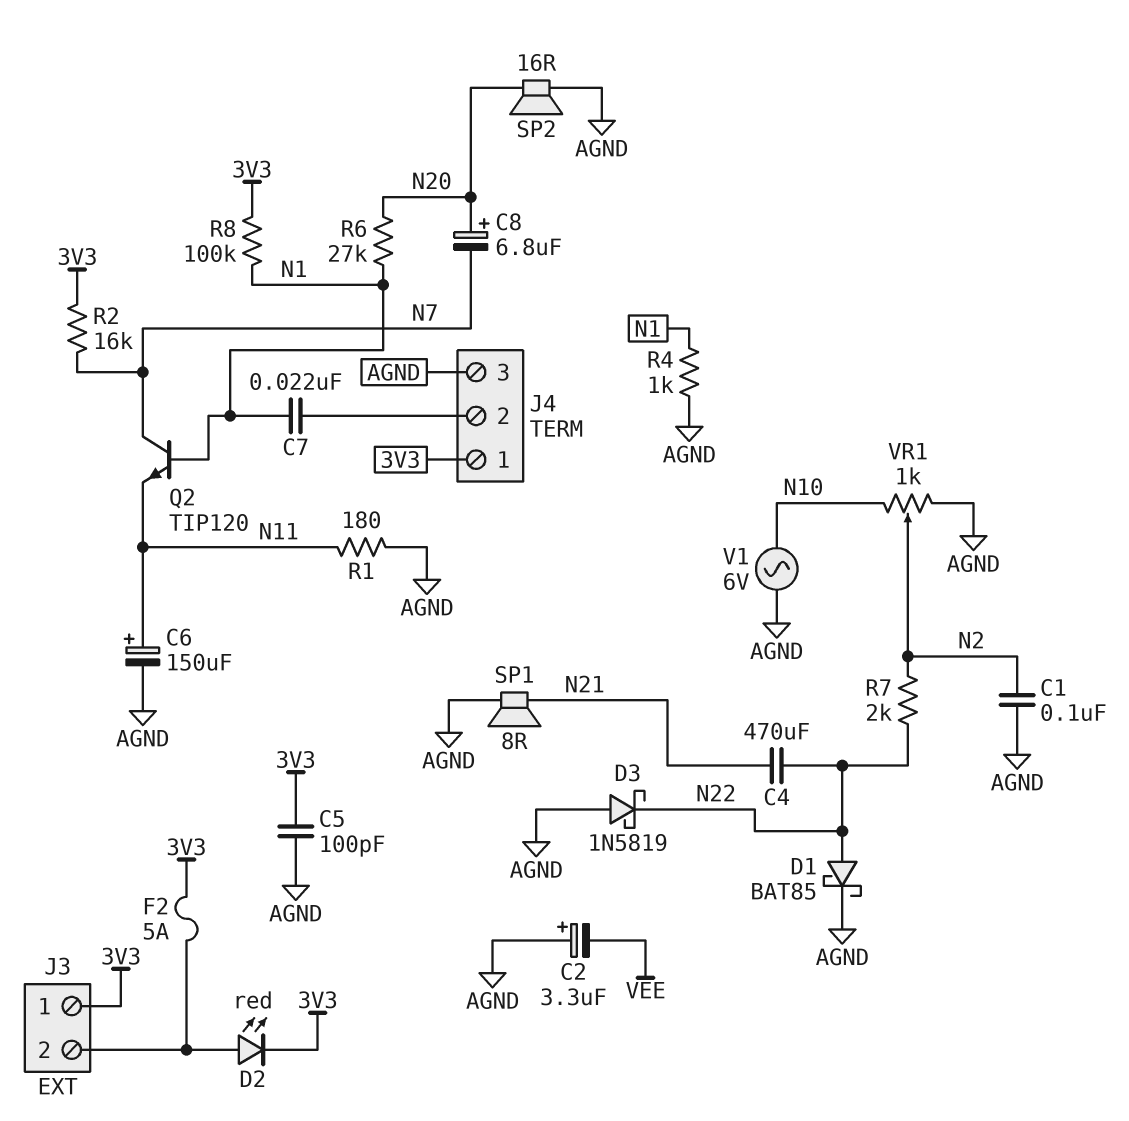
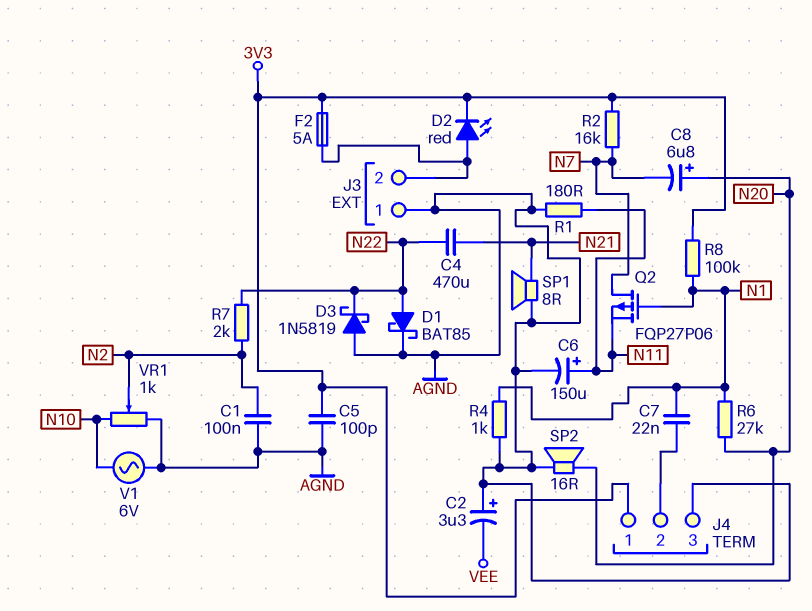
J3 pin 1: 3V3 -> AGND
Q2: NPN TIP120 (B N1, C N7, E N11) -> PMOS FQP27P06 (G N1, D N7, S N11)

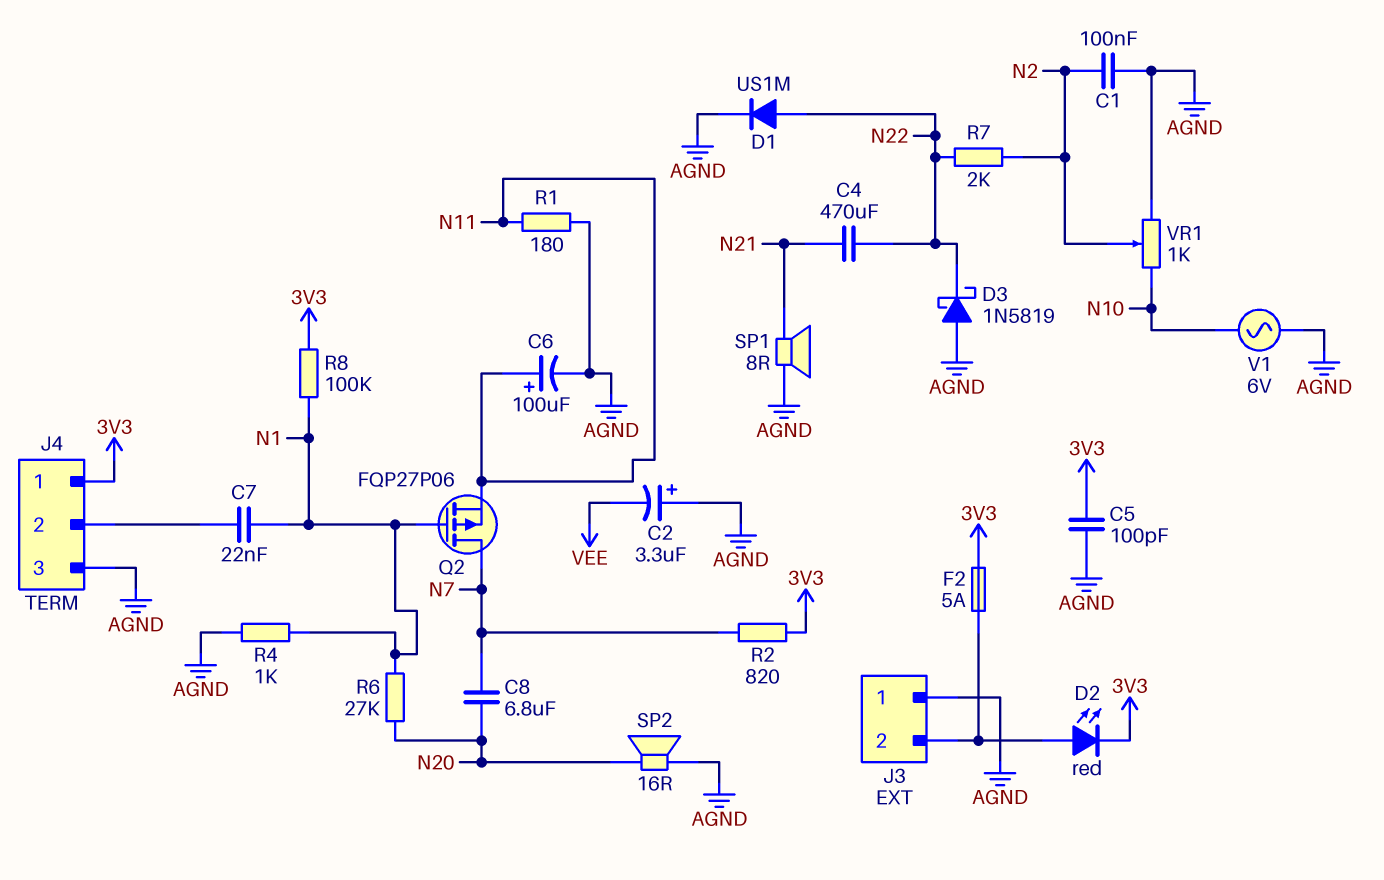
C6: 150uF (plus N11, minus AGND) -> 100uF (plus N11, minus AGND)
C8: 6.8uF (plus N20, minus N7) -> 6.8uF (N7, N20)
D1: schottky BAT85 (A N22, K AGND) -> diode US1M (A N22, K AGND)
R2: 16k (3V3, N7) -> 820 (3V3, N7)

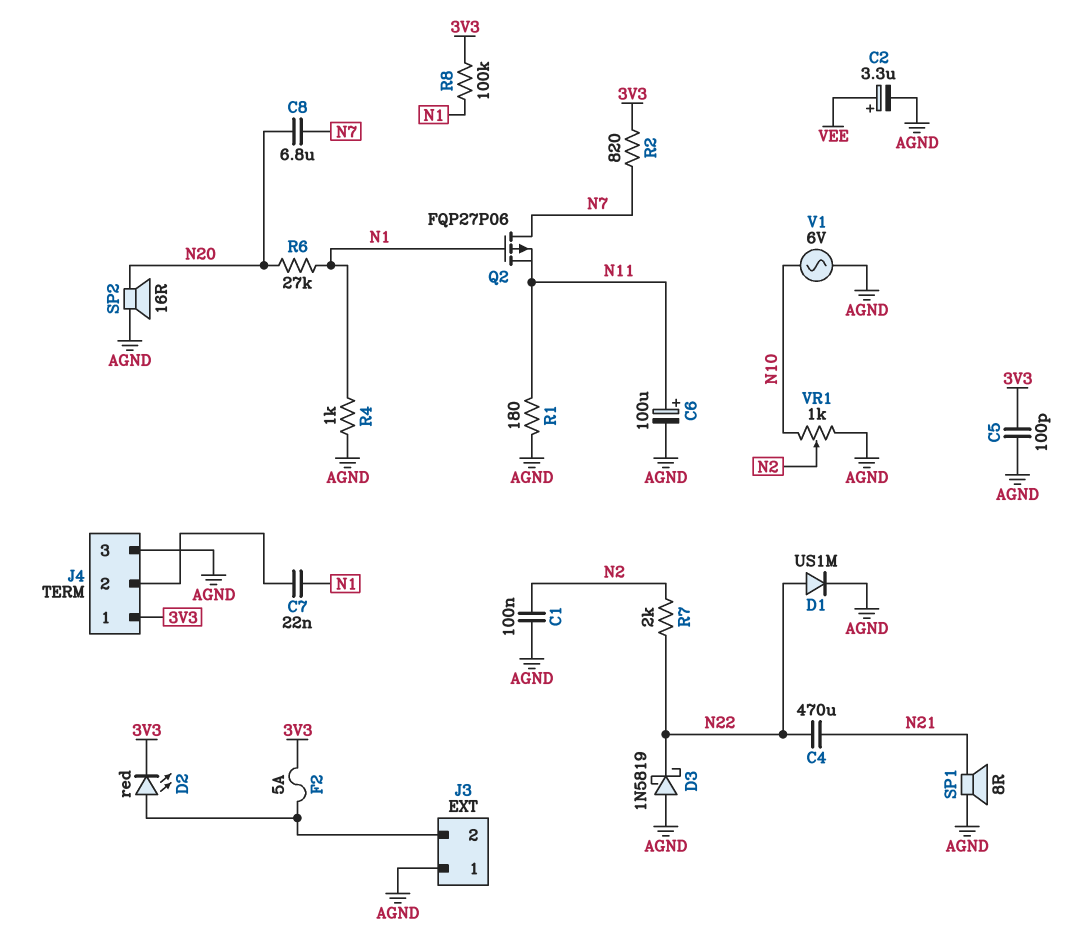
C2: 3.3uF (plus AGND, minus VEE) -> 3.3uF (plus VEE, minus AGND)

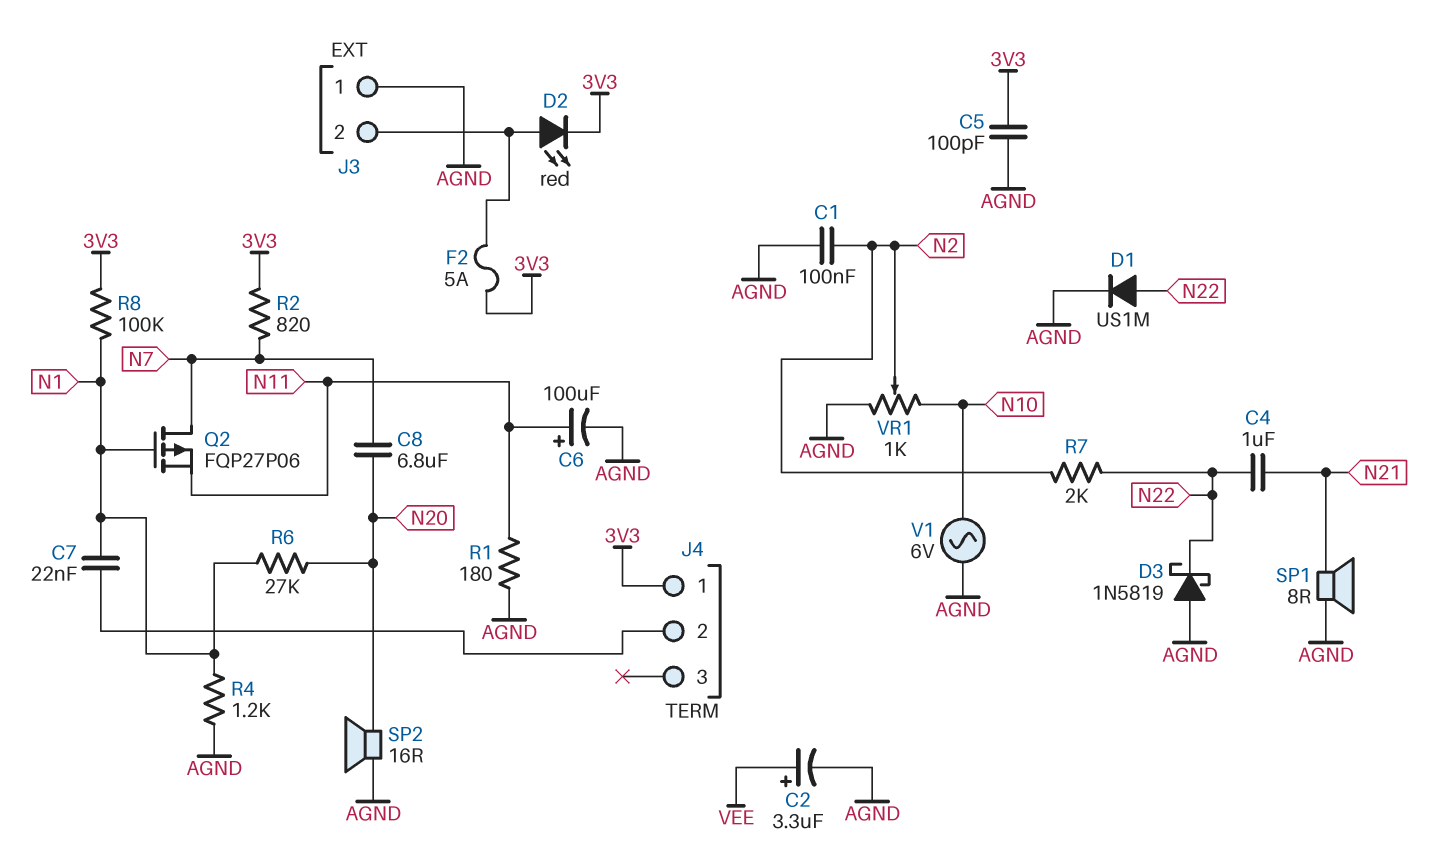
C4: 470uF (N21, N22) -> 1uF (N21, N22)
J4 pin 3: AGND -> none
R4: 1k (AGND, N1) -> 1.2k (AGND, N1)

